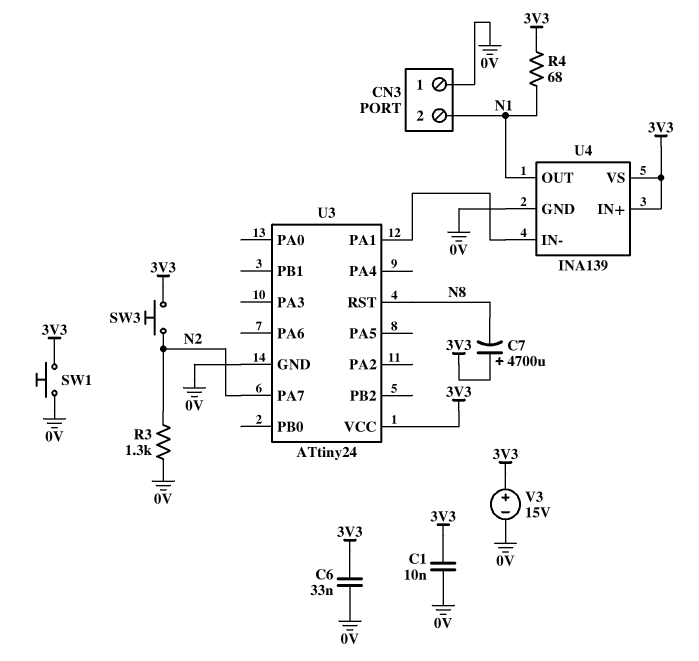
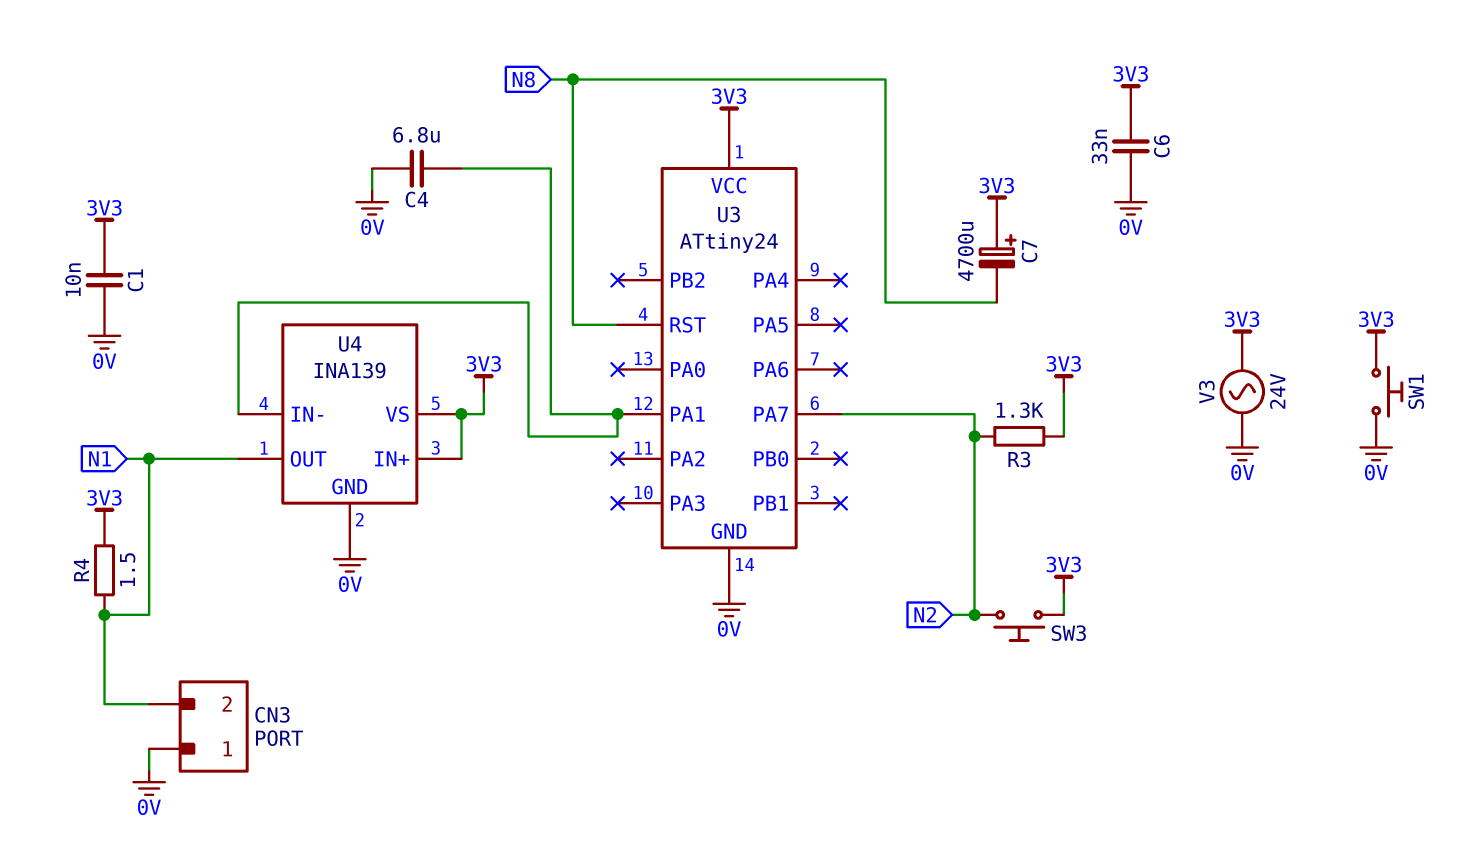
C4: none -> 6.8uF (0V, U3/PA1)
R3: 1.3k (0V, N2) -> 1.3k (3V3, N2)
R4: 68 (3V3, N1) -> 1.5 (3V3, N1)
V3: 15V (plus 3V3, minus 0V) -> AC 24V (0V, 3V3)

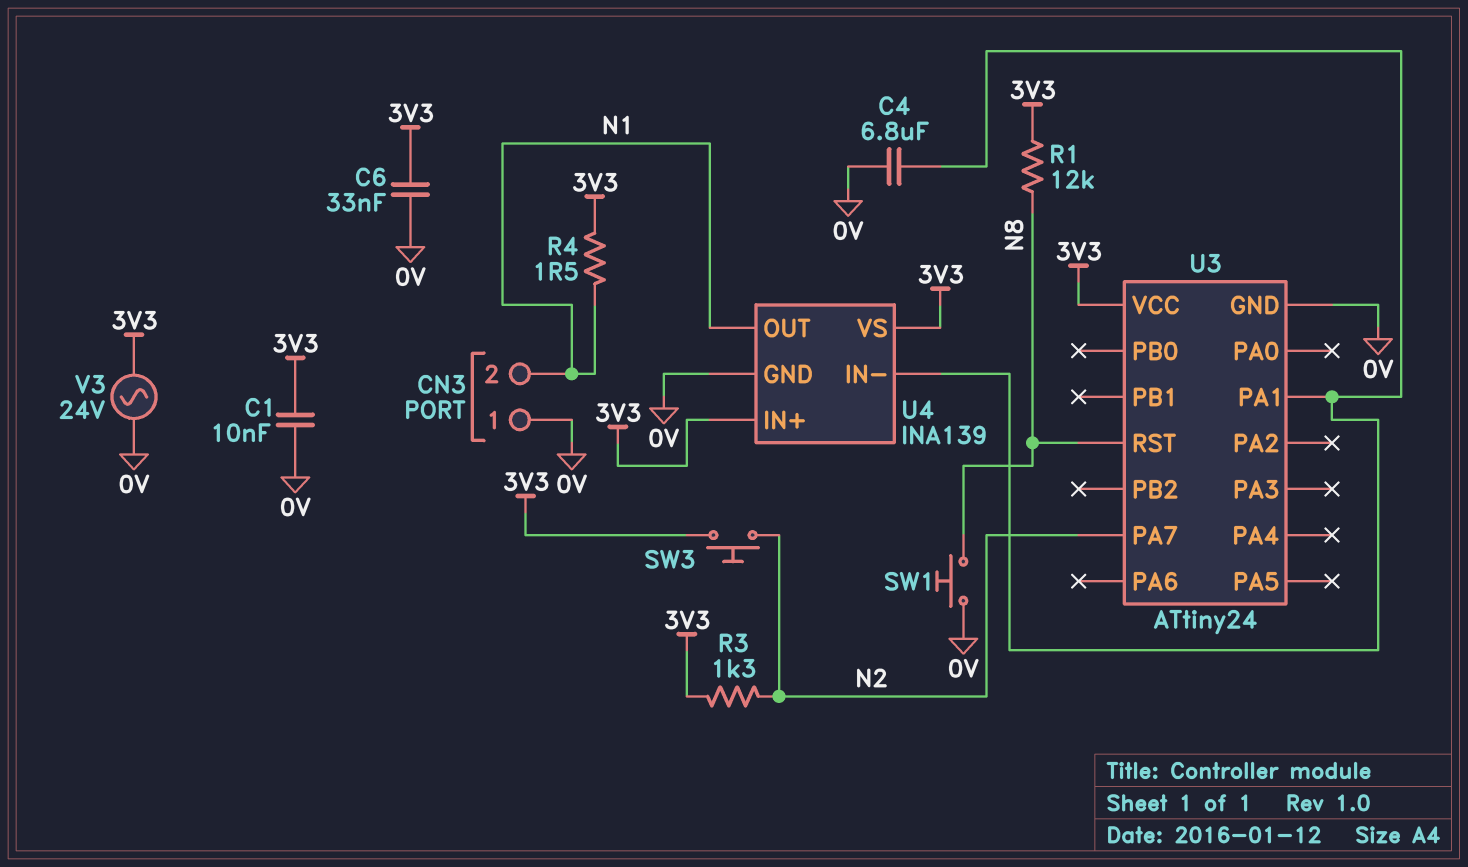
C7: 4700uF (plus 3V3, minus N8) -> none
R1: none -> 12k (3V3, N8)
SW1: button (0V, 3V3) -> button (0V, N8)

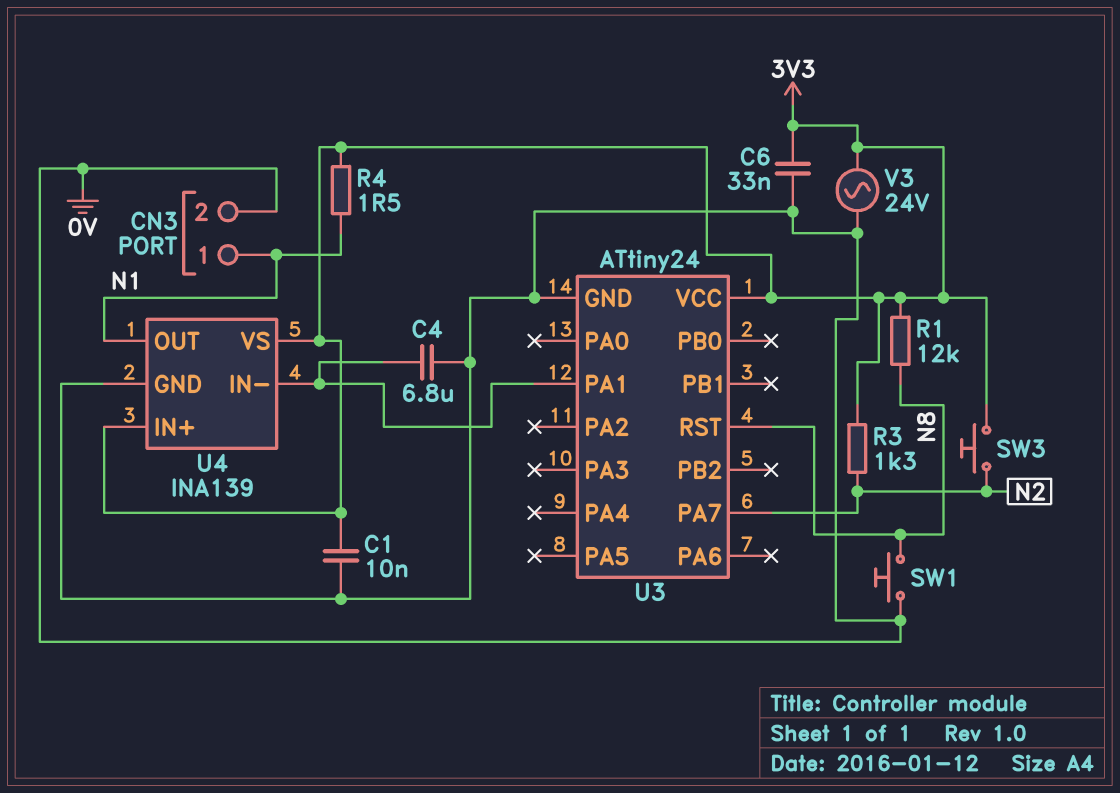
CN3 pin 1: 0V -> N1
CN3 pin 2: N1 -> 0V

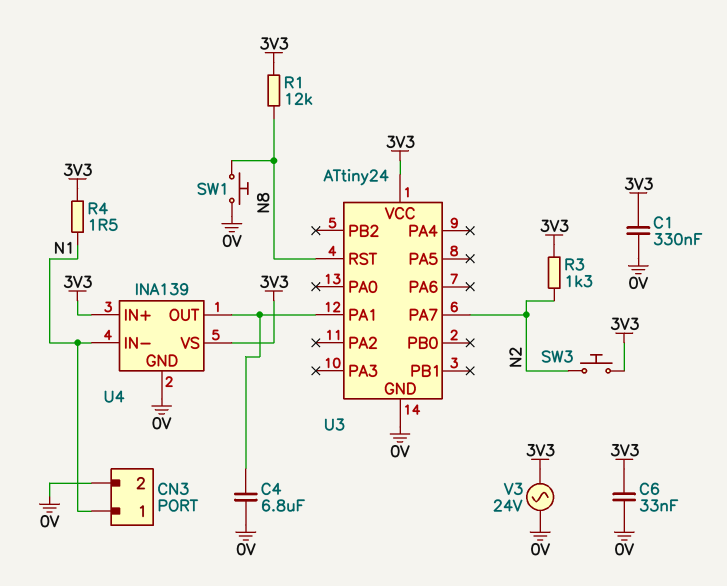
C1: 10nF (0V, 3V3) -> 330nF (0V, 3V3)
U4 pin IN-: U3/PA1 -> N1
U4 pin OUT: N1 -> U3/PA1

